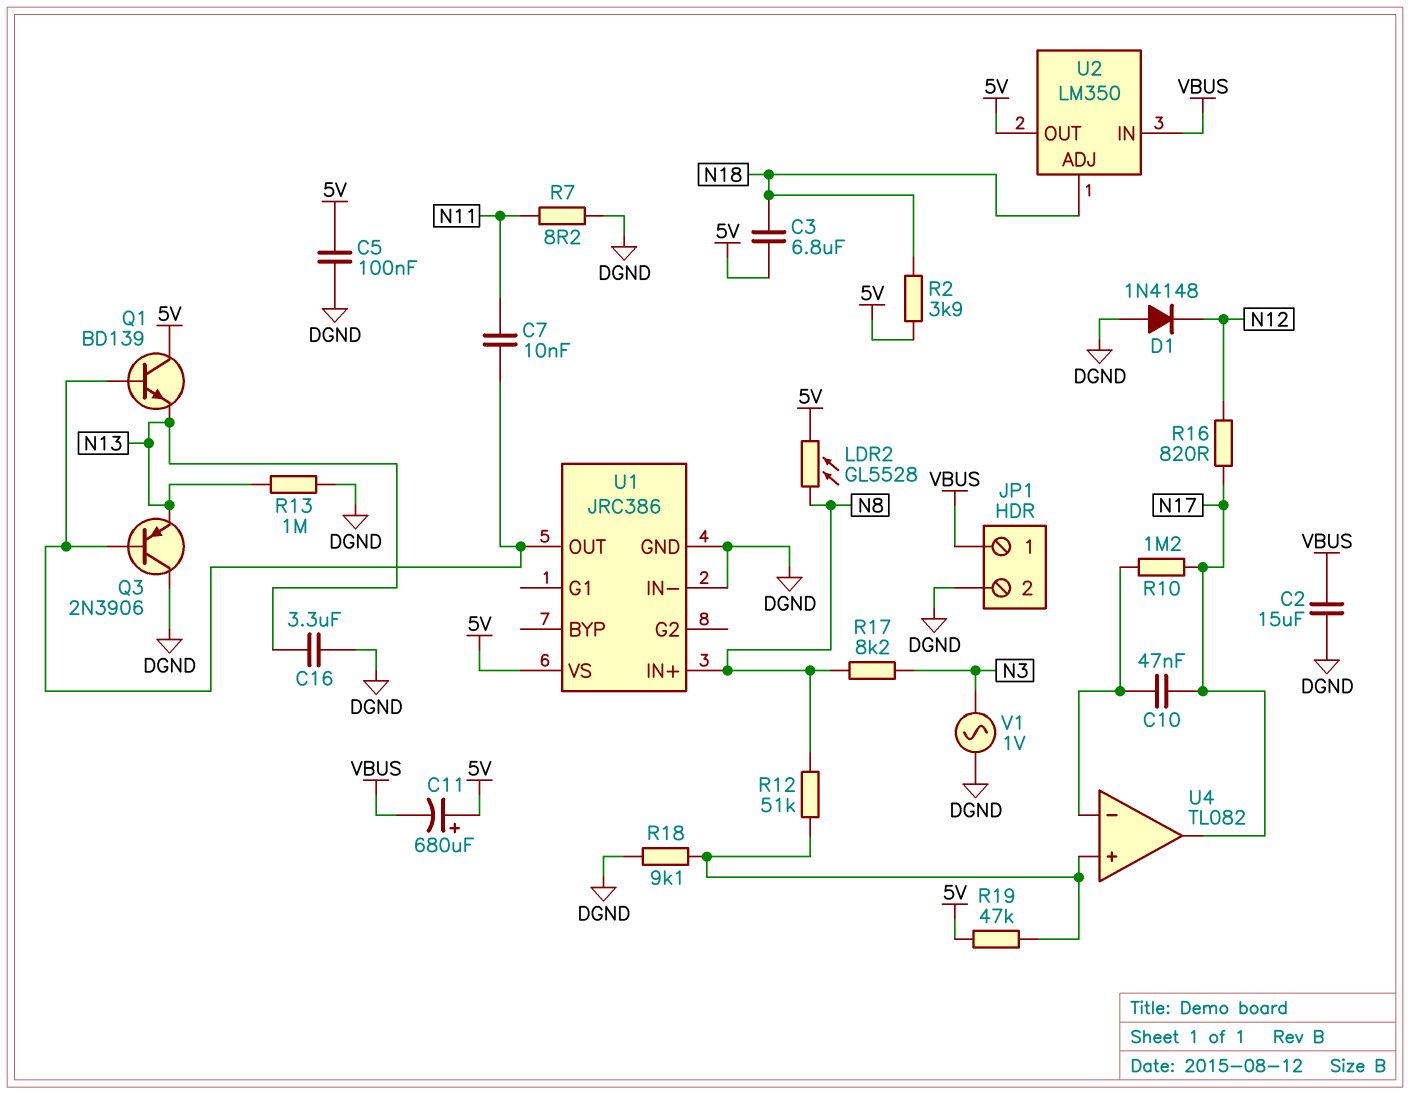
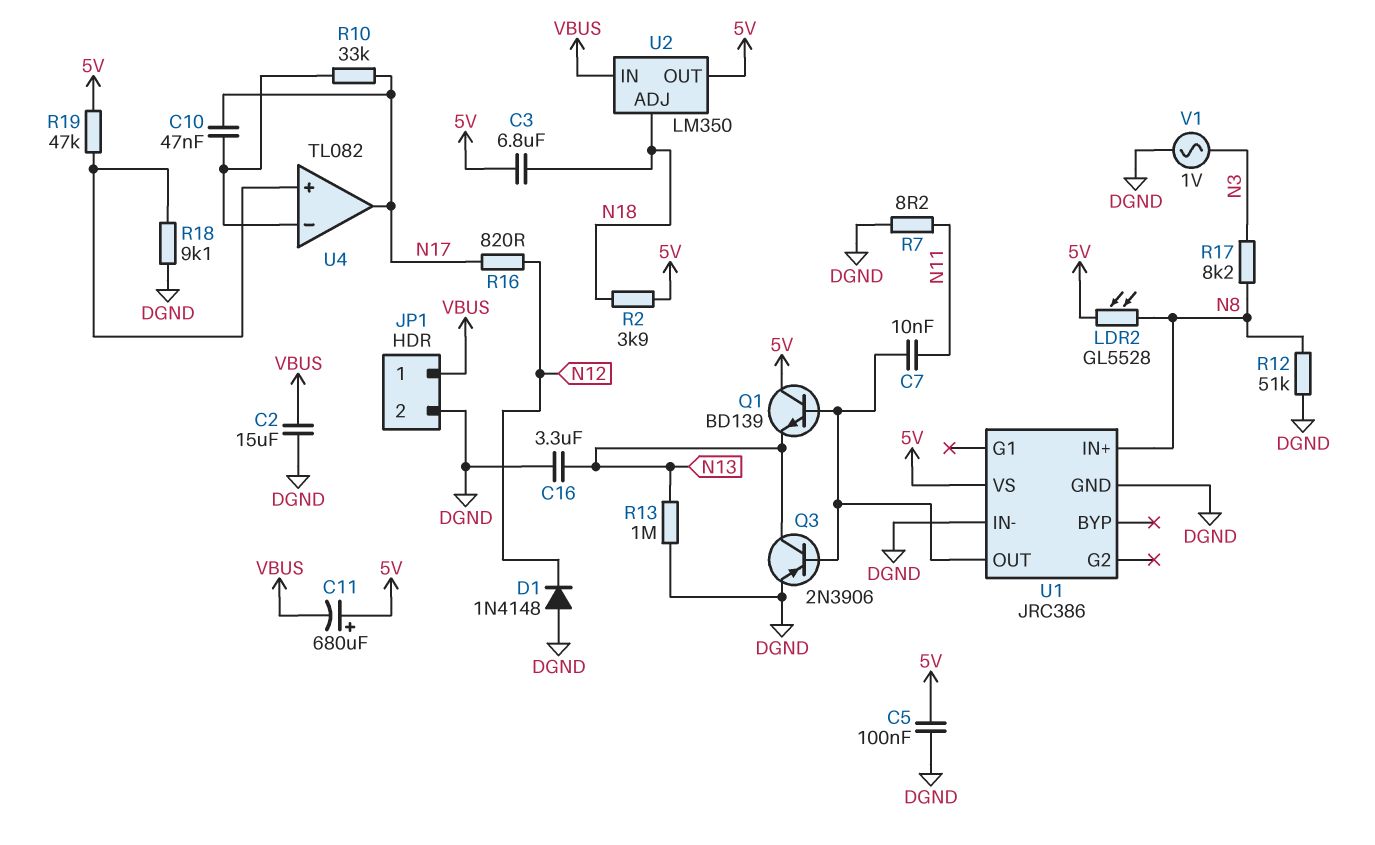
Q3: PNP 2N3906 (B U1/OUT, C DGND, E N13) -> PNP 2N3906 (B U1/OUT, C N13, E DGND)
R10: 1.2M (N17, U4/in-) -> 33k (N17, U4/in-)
R12: 51k (N8, U4/in+) -> 51k (DGND, N8)

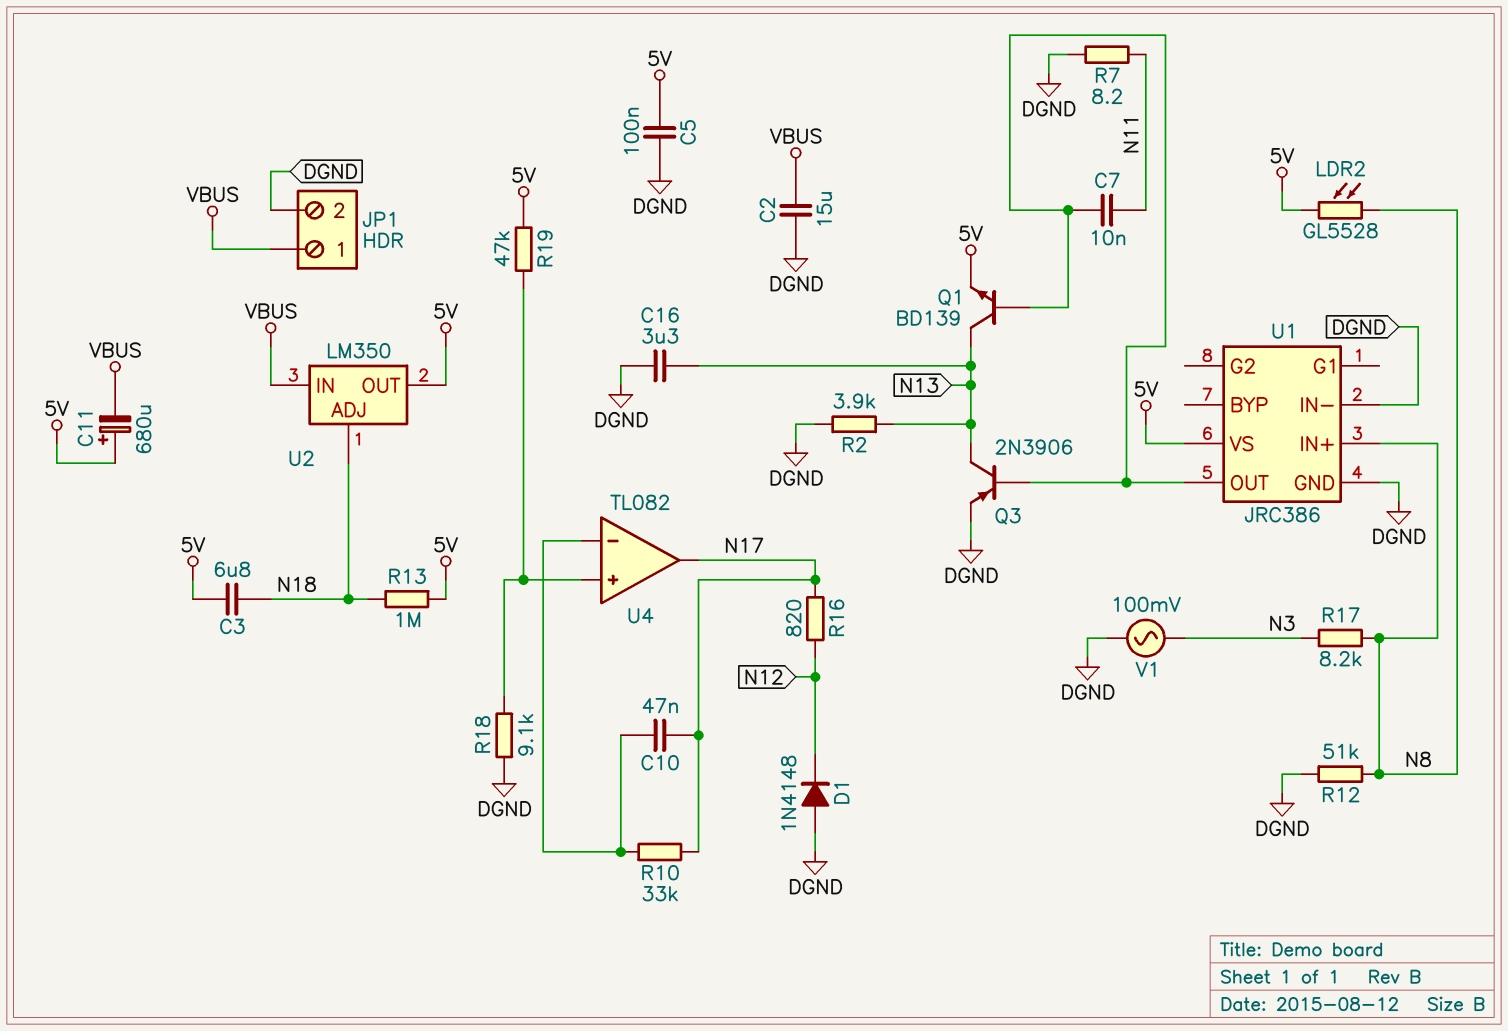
Q1: NPN BD139 (B U1/OUT, C 5V, E N13) -> NPN BD139 (B U1/OUT, C N13, E 5V)
R2: 3.9k (5V, N18) -> 3.9k (DGND, N13)
R13: 1M (DGND, N13) -> 1M (5V, N18)
V1: AC 1V (DGND, N3) -> AC 100mV (DGND, N3)

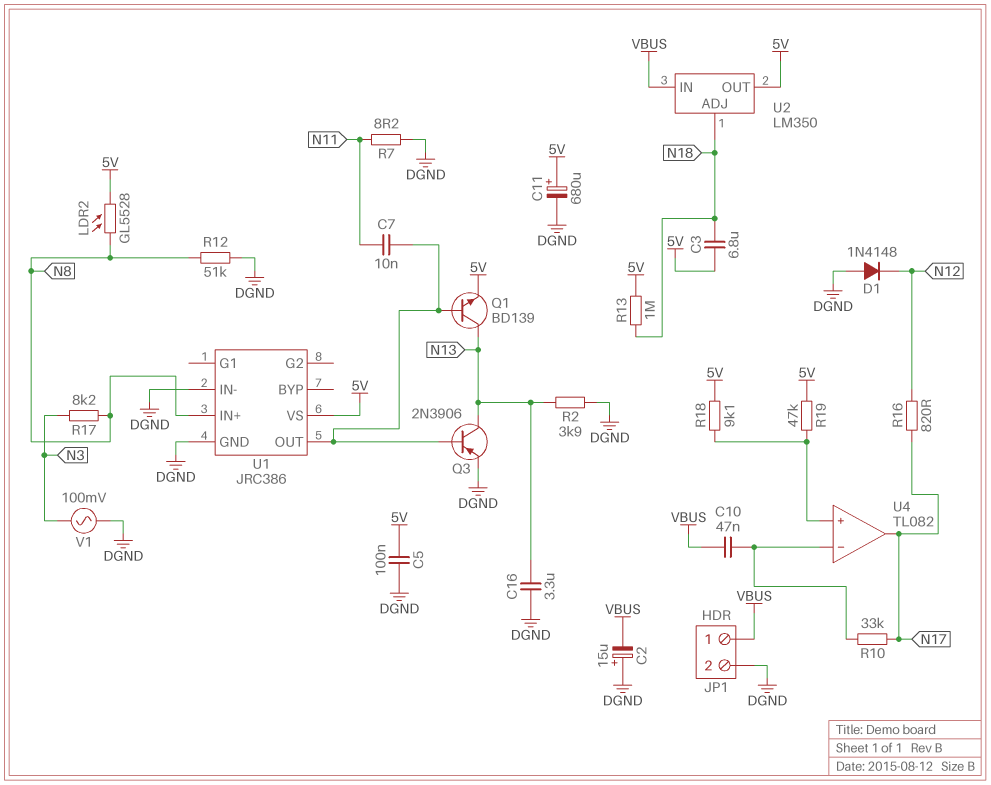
C2: 15uF (DGND, VBUS) -> 15uF (plus DGND, minus VBUS)
C10: 47nF (N17, U4/in-) -> 47nF (U4/in-, VBUS)
C11: 680uF (plus 5V, minus VBUS) -> 680uF (plus 5V, minus DGND)
R18: 9.1k (DGND, U4/in+) -> 9.1k (5V, U4/in+)

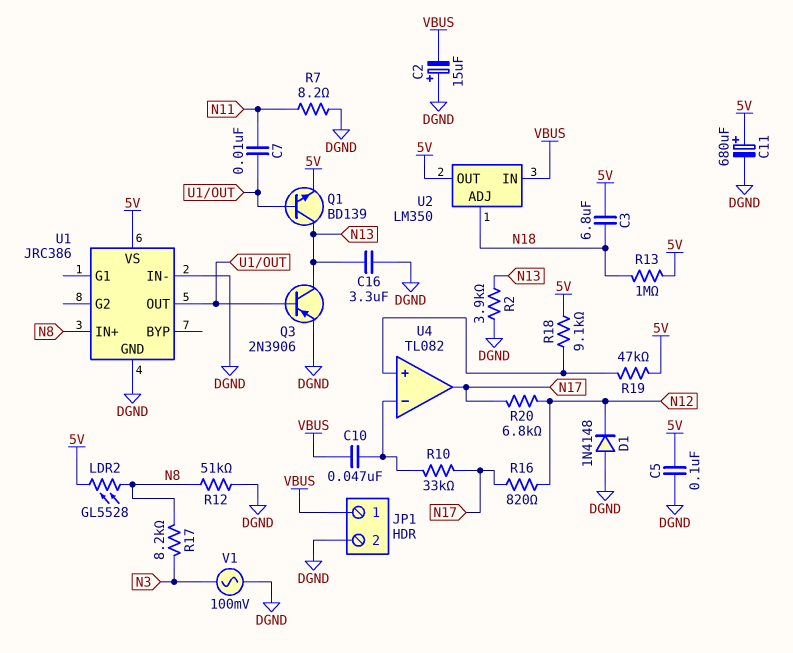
R20: none -> 6.8k (N12, N17)

